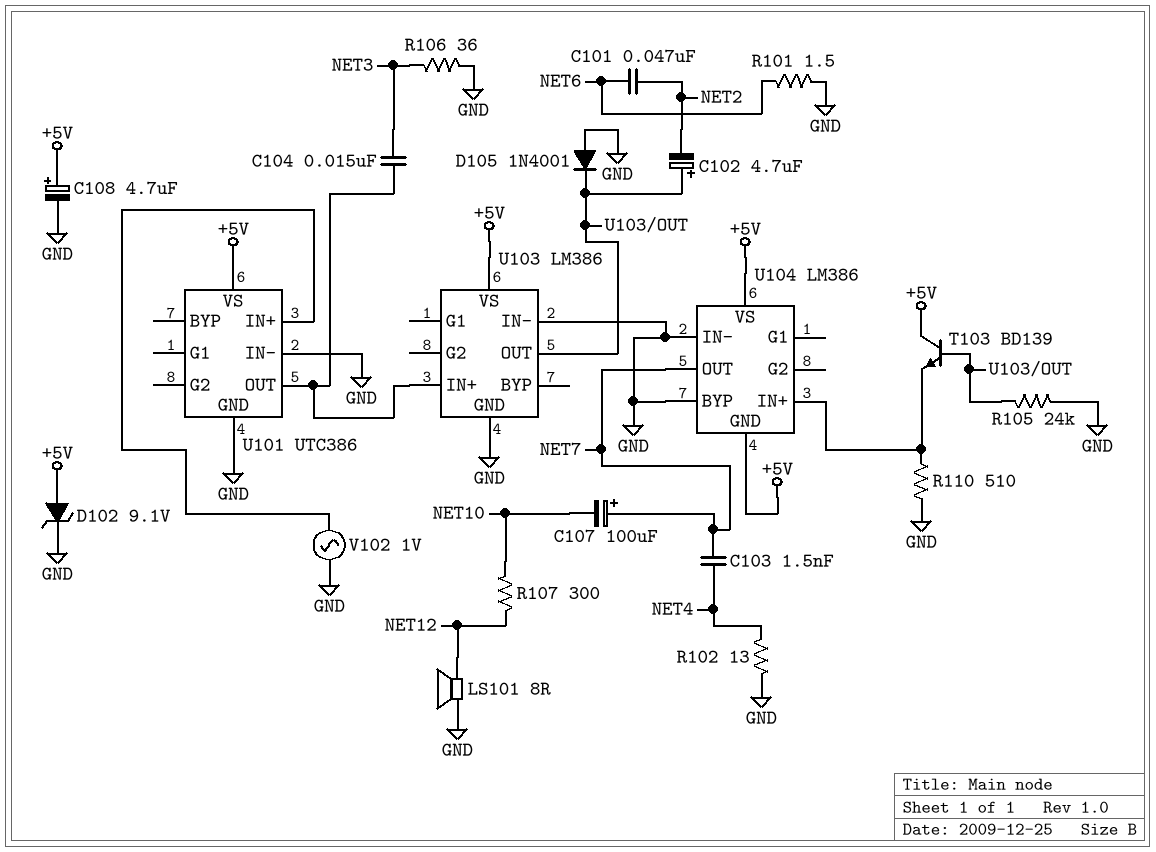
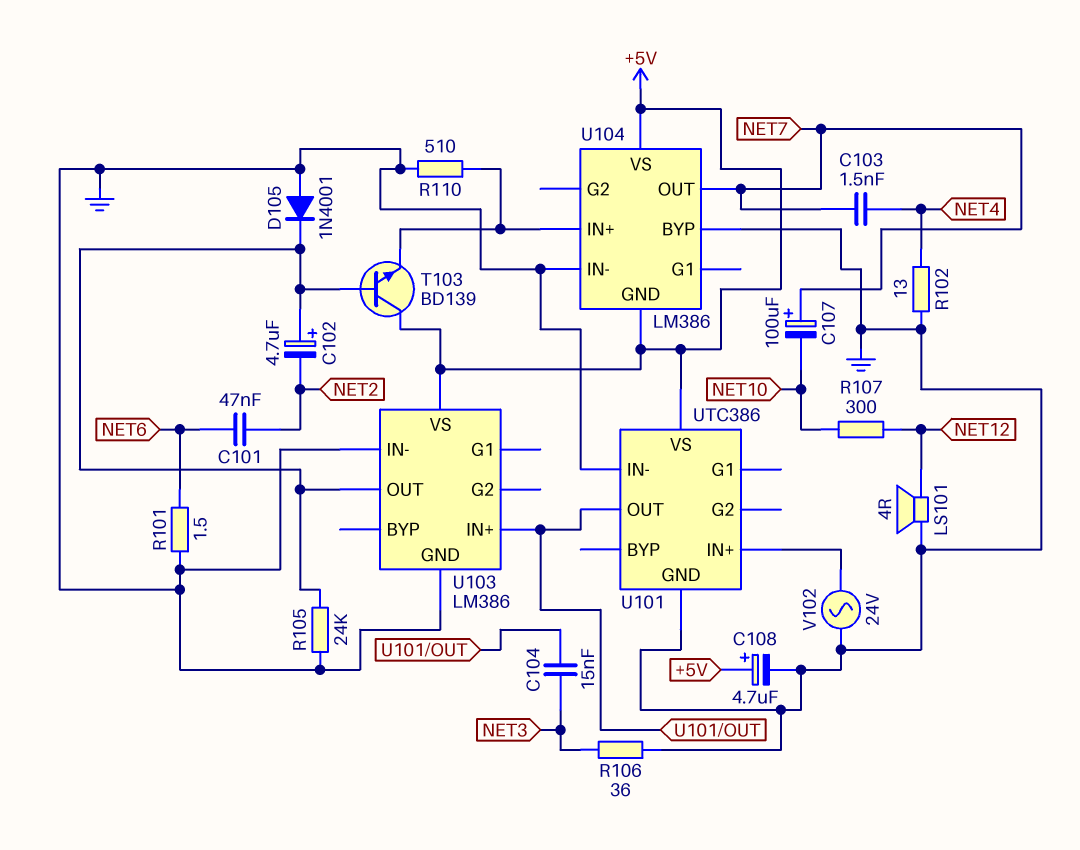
D102: zener 9.1V (A +5V, K GND) -> none
LS101: speaker 8R (GND, NET12) -> speaker 4R (GND, NET12)
V102: AC 1V (GND, U101/IN+) -> AC 24V (GND, U101/IN+)

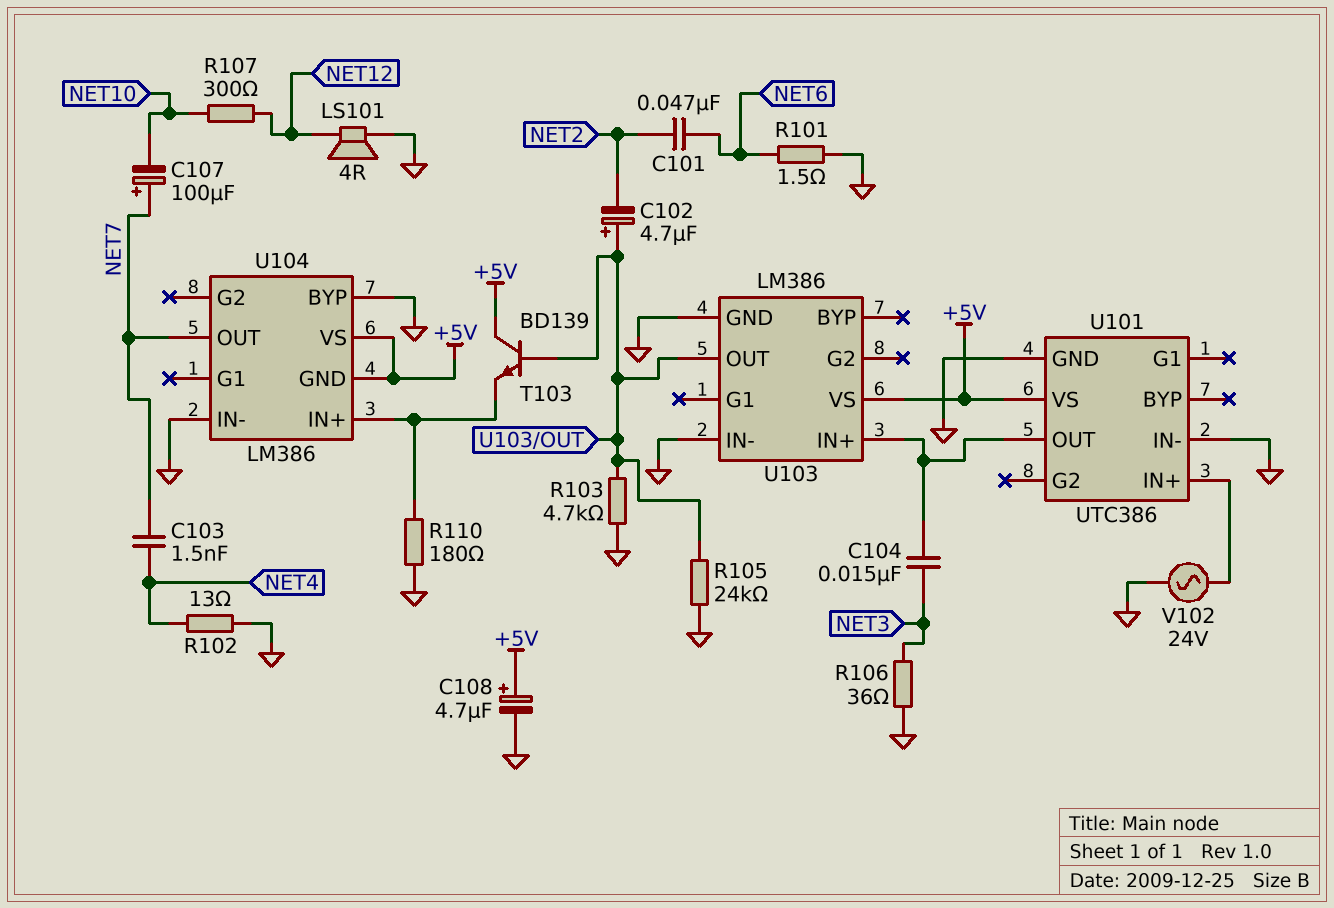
D105: diode 1N4001 (A GND, K U103/OUT) -> none
R103: none -> 4.7k (GND, U103/OUT)
R110: 510 (GND, U104/IN+) -> 180 (GND, U104/IN+)

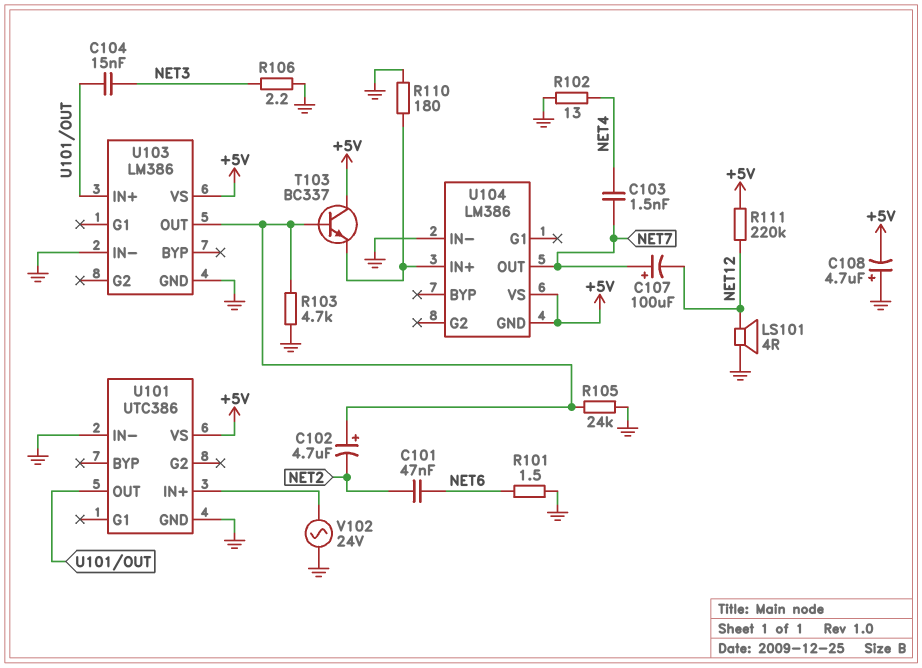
C107: 100uF (plus NET7, minus NET10) -> 100uF (plus NET7, minus NET12)
C108: 4.7uF (plus +5V, minus GND) -> 4.7uF (plus GND, minus +5V)
R106: 36 (GND, NET3) -> 2.2 (GND, NET3)
R107: 300 (NET10, NET12) -> none
R111: none -> 220k (+5V, NET12)
T103: NPN BD139 (B U103/OUT, C +5V, E U104/IN+) -> NPN BC337 (B U103/OUT, C +5V, E U104/IN+)
U104 pin BYP: GND -> none

